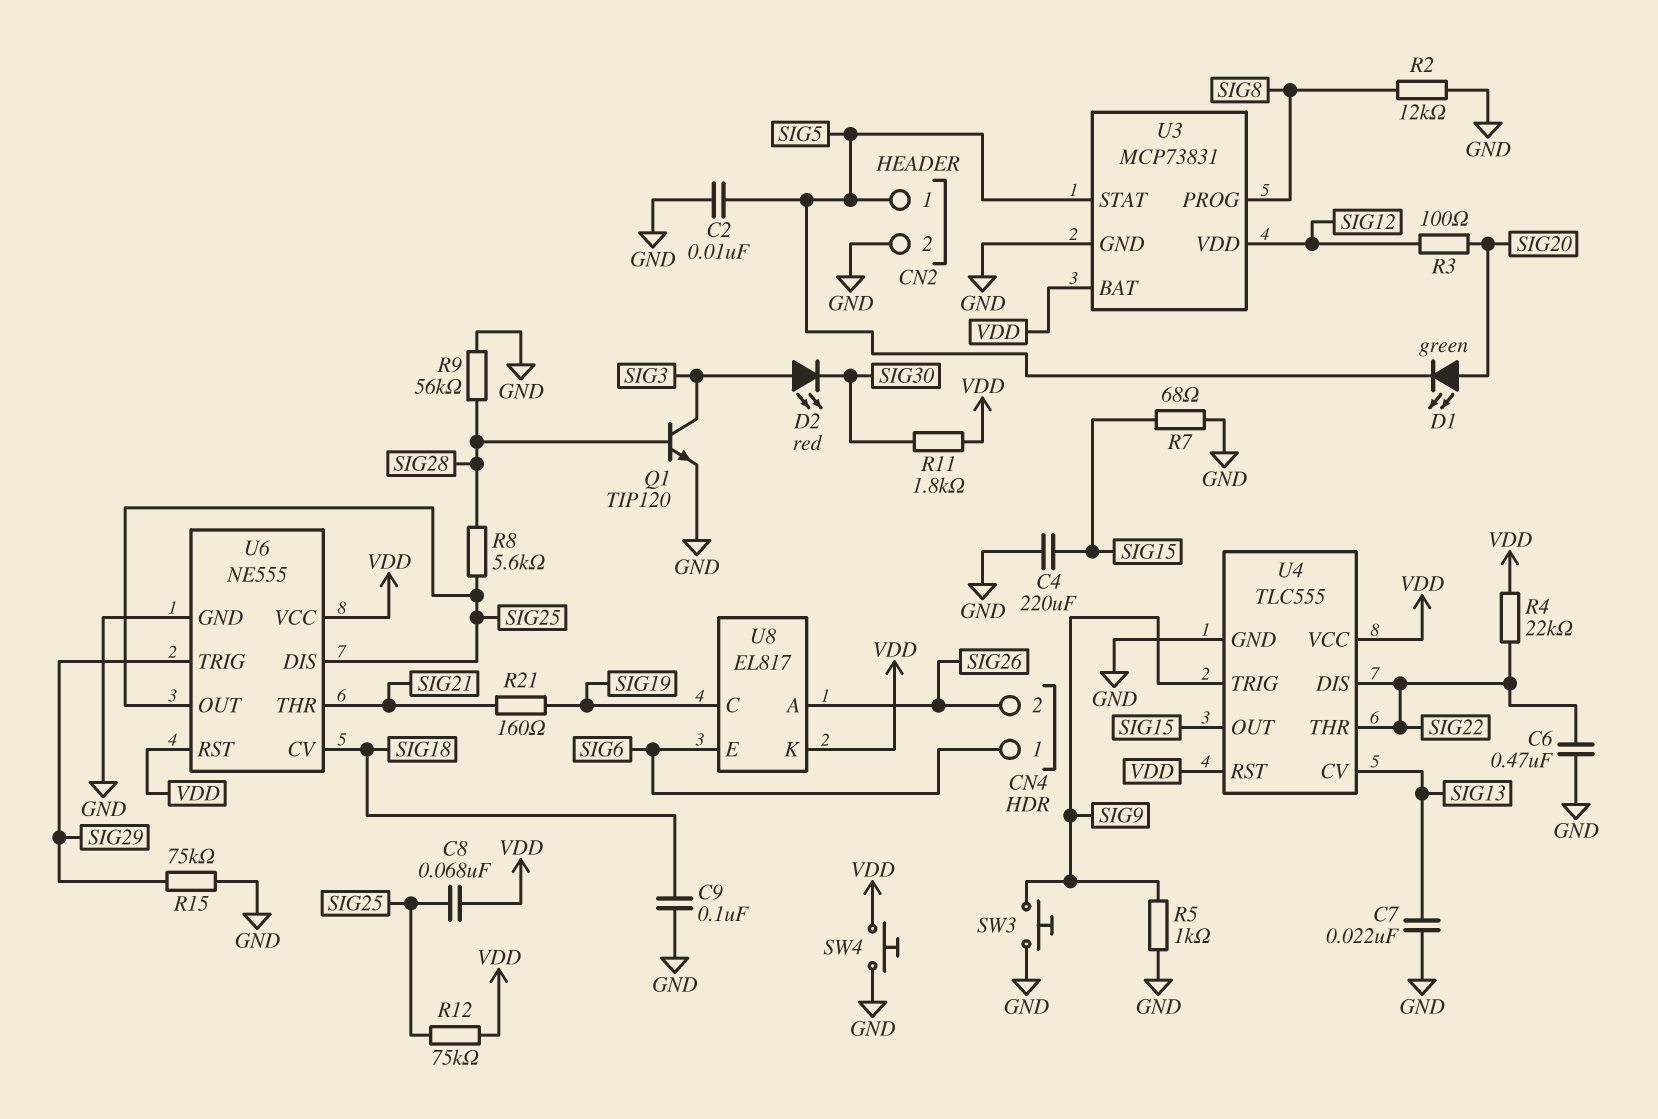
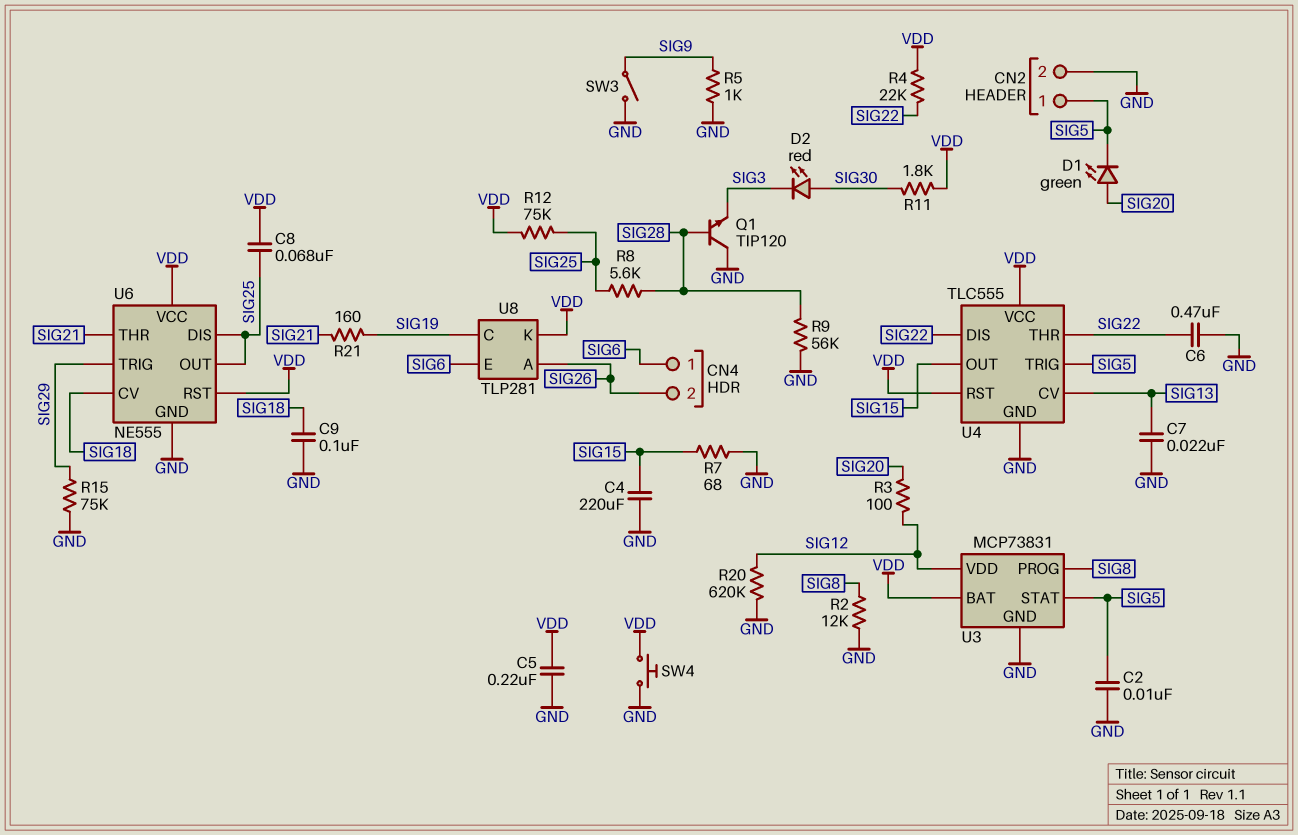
C5: none -> 220nF (GND, VDD)
D2: LED red (A SIG3, K SIG30) -> LED red (A SIG30, K SIG3)
Q1: NPN TIP120 (B SIG28, C SIG3, E GND) -> NPN TIP120 (B SIG28, C GND, E SIG3)
R20: none -> 620k (GND, SIG12)
SW3: button (GND, SIG9) -> switch (GND, SIG9)
U4 pin TRIG: SIG9 -> SIG5
U8: EL817 -> TLP281

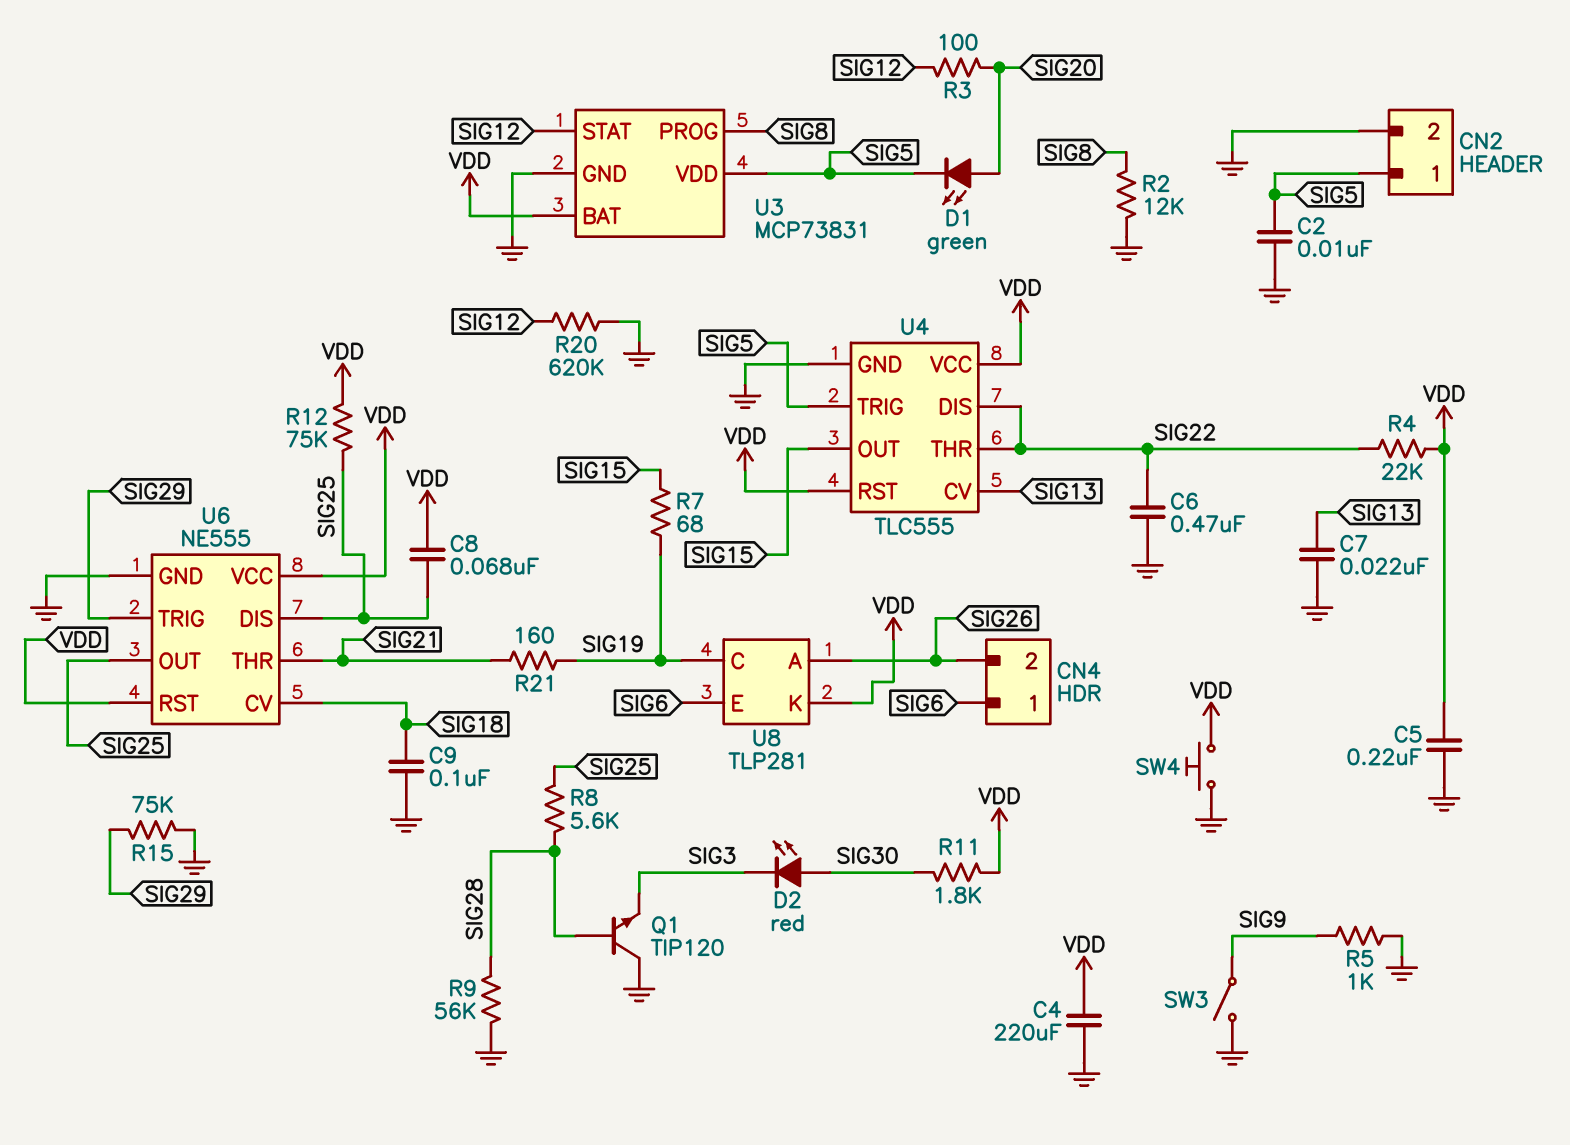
C4: 220uF (GND, SIG15) -> 220uF (GND, VDD)
R7: 68 (GND, SIG15) -> 68 (SIG15, SIG19)
U3 pin STAT: SIG5 -> SIG12
U3 pin VDD: SIG12 -> SIG5

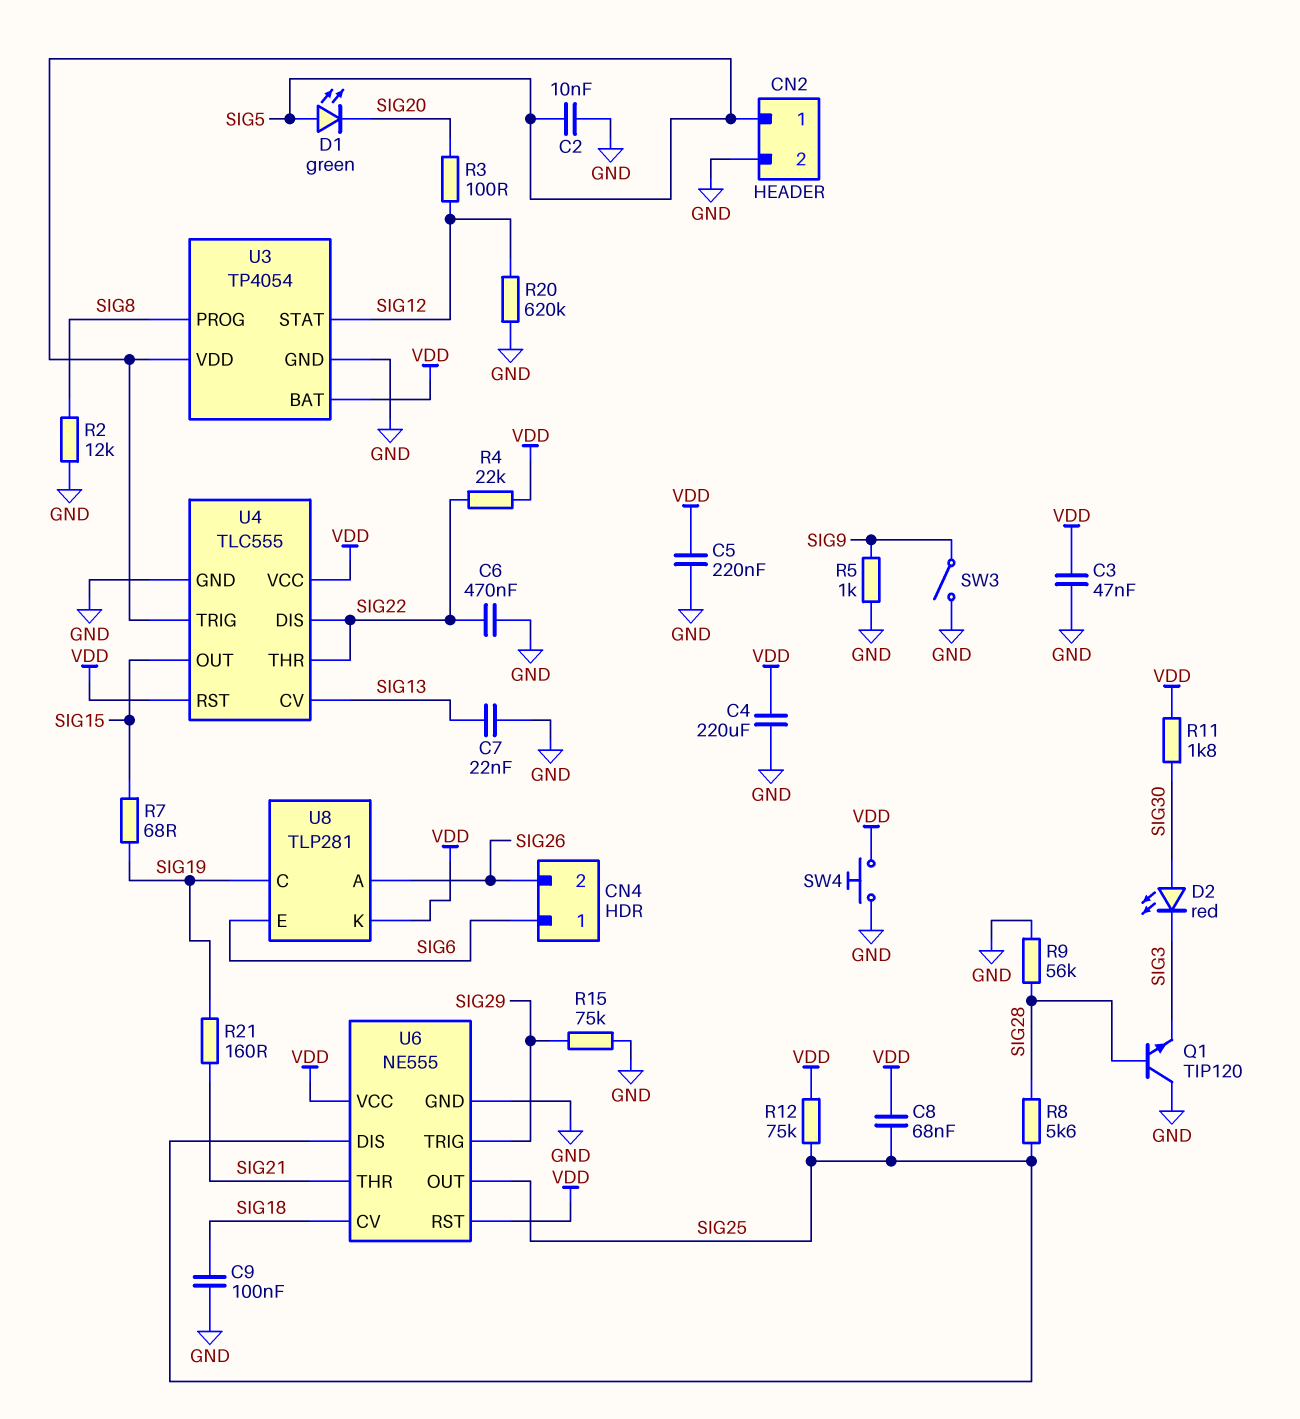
C3: none -> 47nF (GND, VDD)
D1: LED green (A SIG20, K SIG5) -> LED green (A SIG5, K SIG20)
U3: MCP73831 -> TP4054

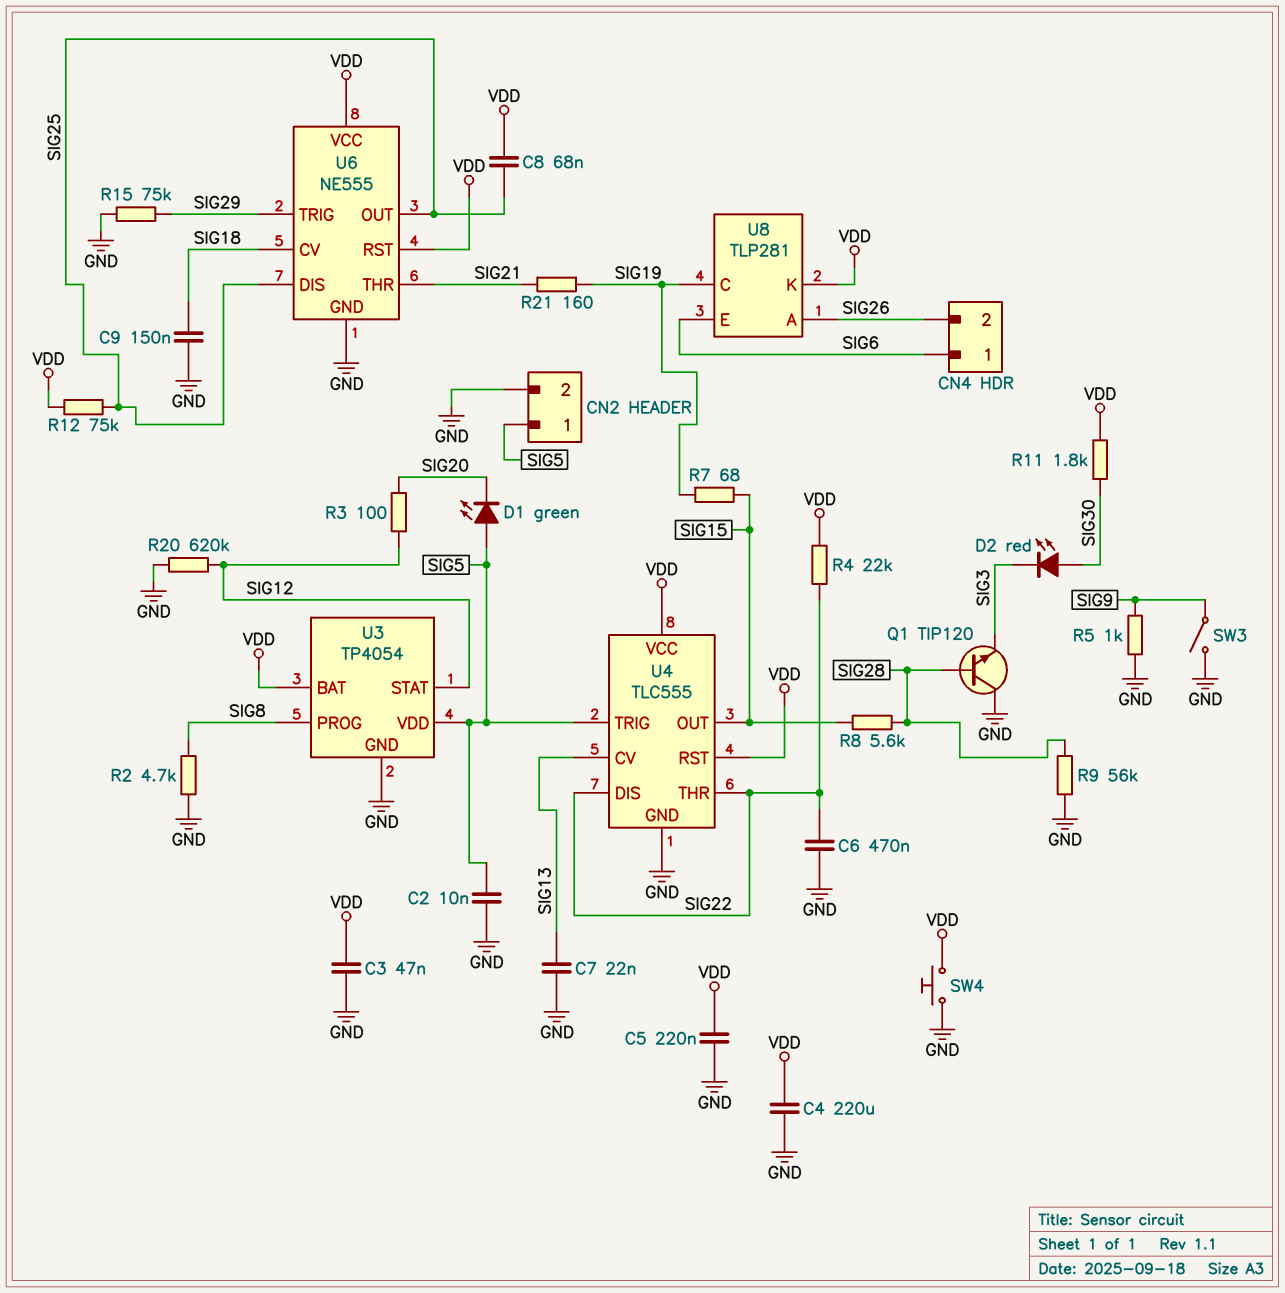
C9: 100nF (GND, SIG18) -> 150nF (GND, SIG18)
R2: 12k (GND, SIG8) -> 4.7k (GND, SIG8)
R8: 5.6k (SIG25, SIG28) -> 5.6k (SIG15, SIG28)

